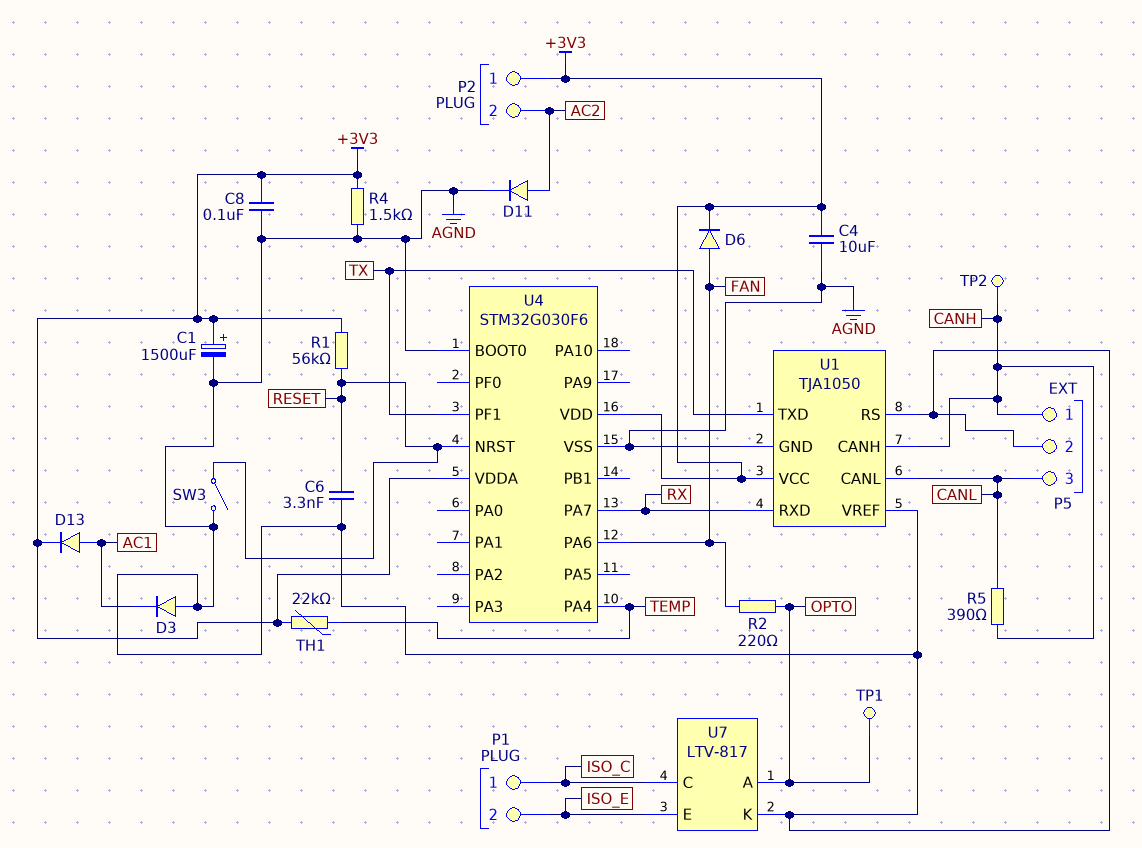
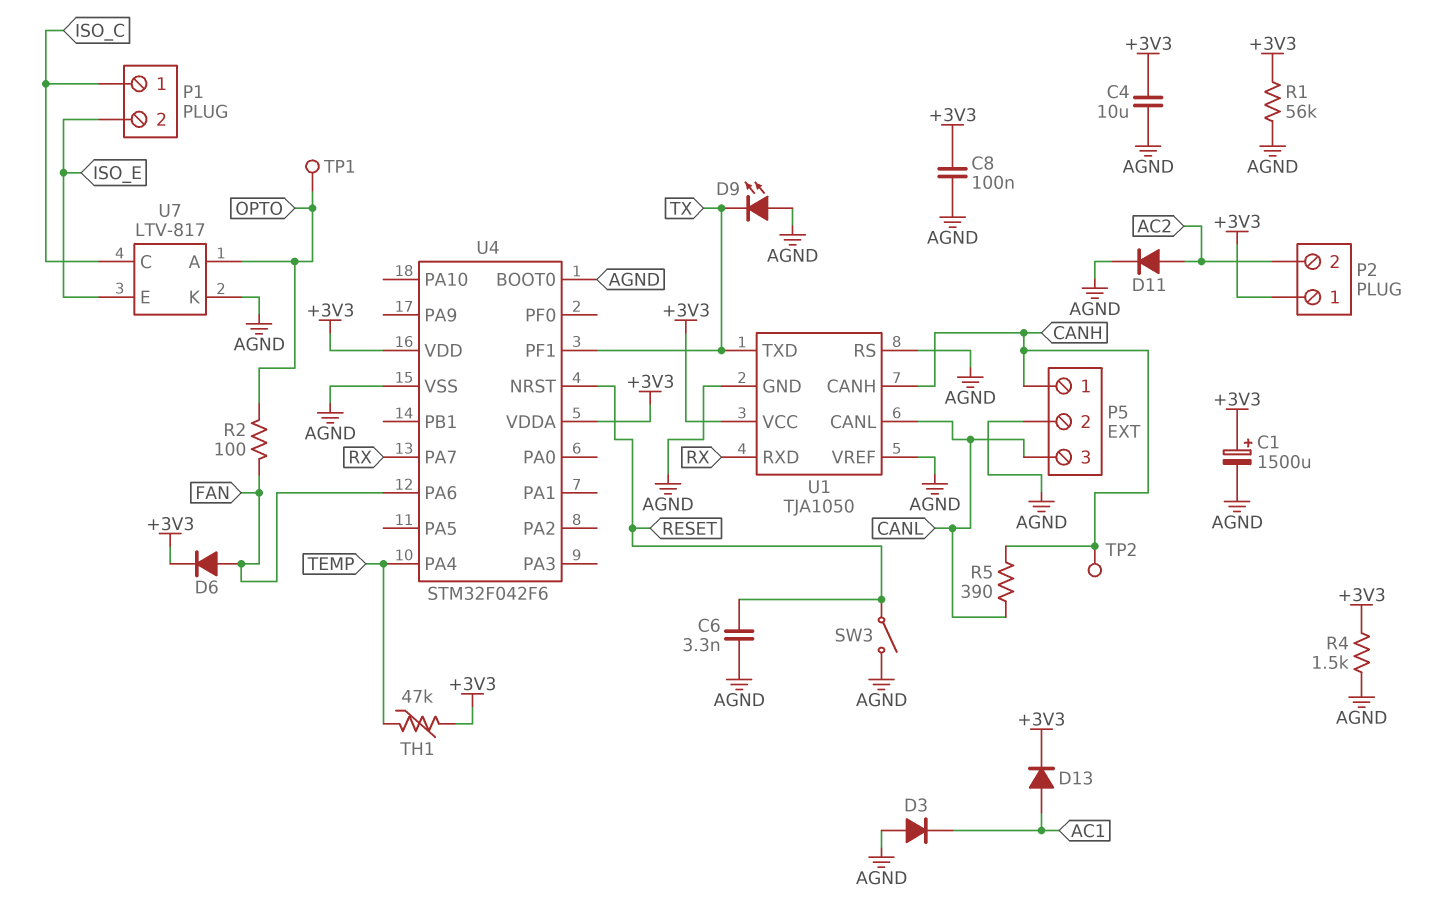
D9: none -> LED (A AGND, K TX)
R1: 56k (+3V3, RESET) -> 56k (+3V3, AGND)
R2: 220 (FAN, OPTO) -> 100 (FAN, OPTO)
TH1: 22k (+3V3, TEMP) -> 47k (+3V3, TEMP)
U4: STM32G030F6 -> STM32F042F6

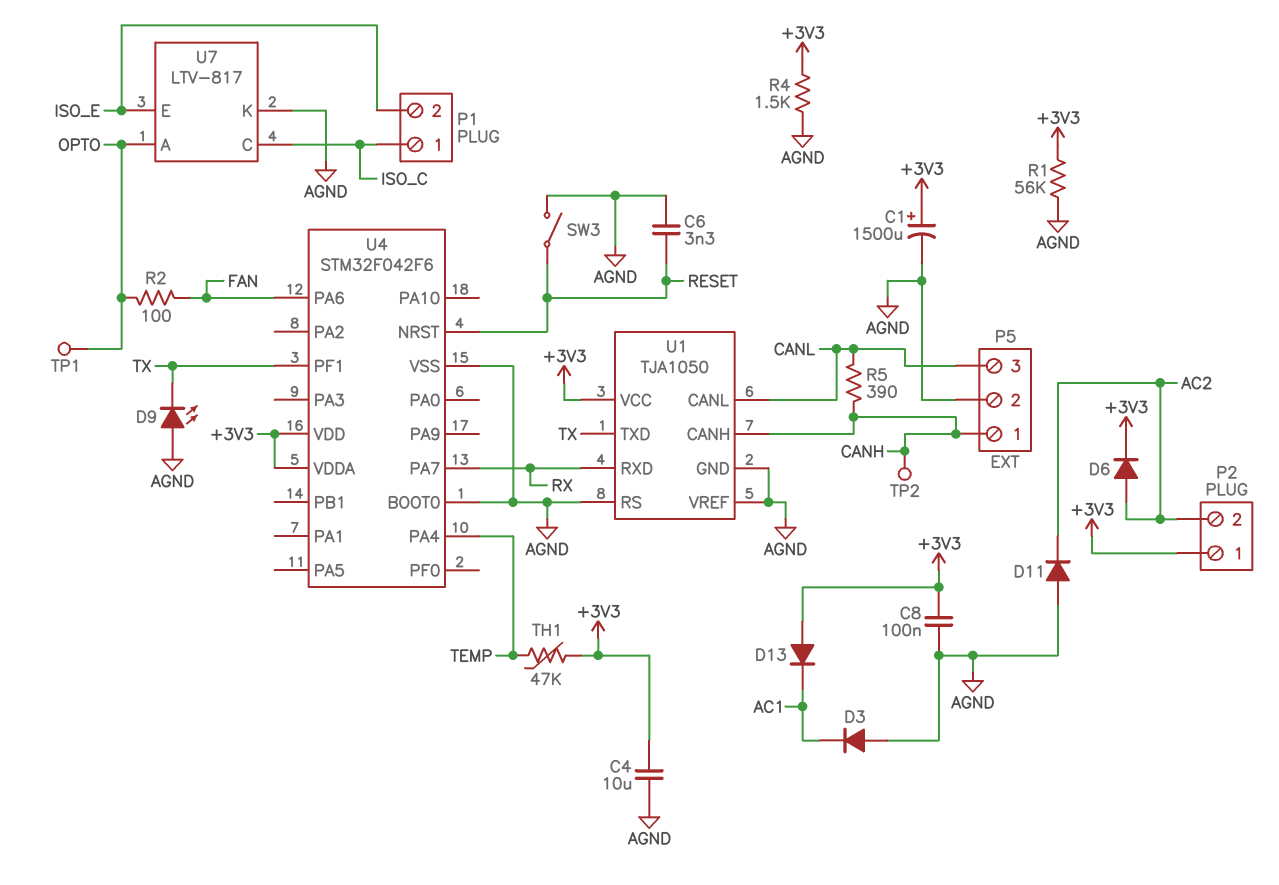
D6: diode (A FAN, K +3V3) -> diode (A AC2, K +3V3)
D11: diode (A AC2, K AGND) -> diode (A AGND, K AC2)
D13: diode (A AC1, K +3V3) -> diode (A +3V3, K AC1)

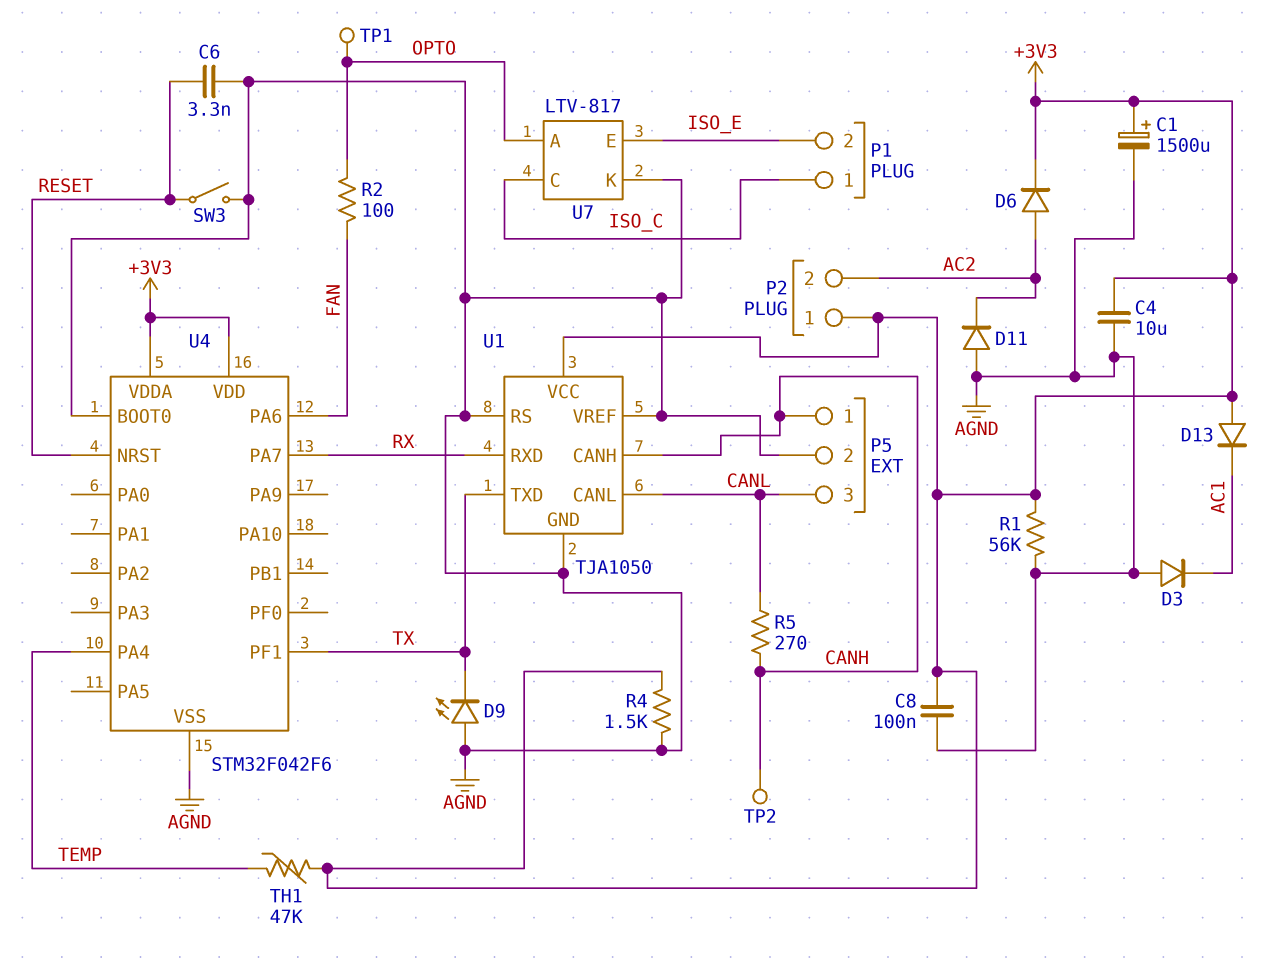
R5: 390 (CANH, CANL) -> 270 (CANH, CANL)

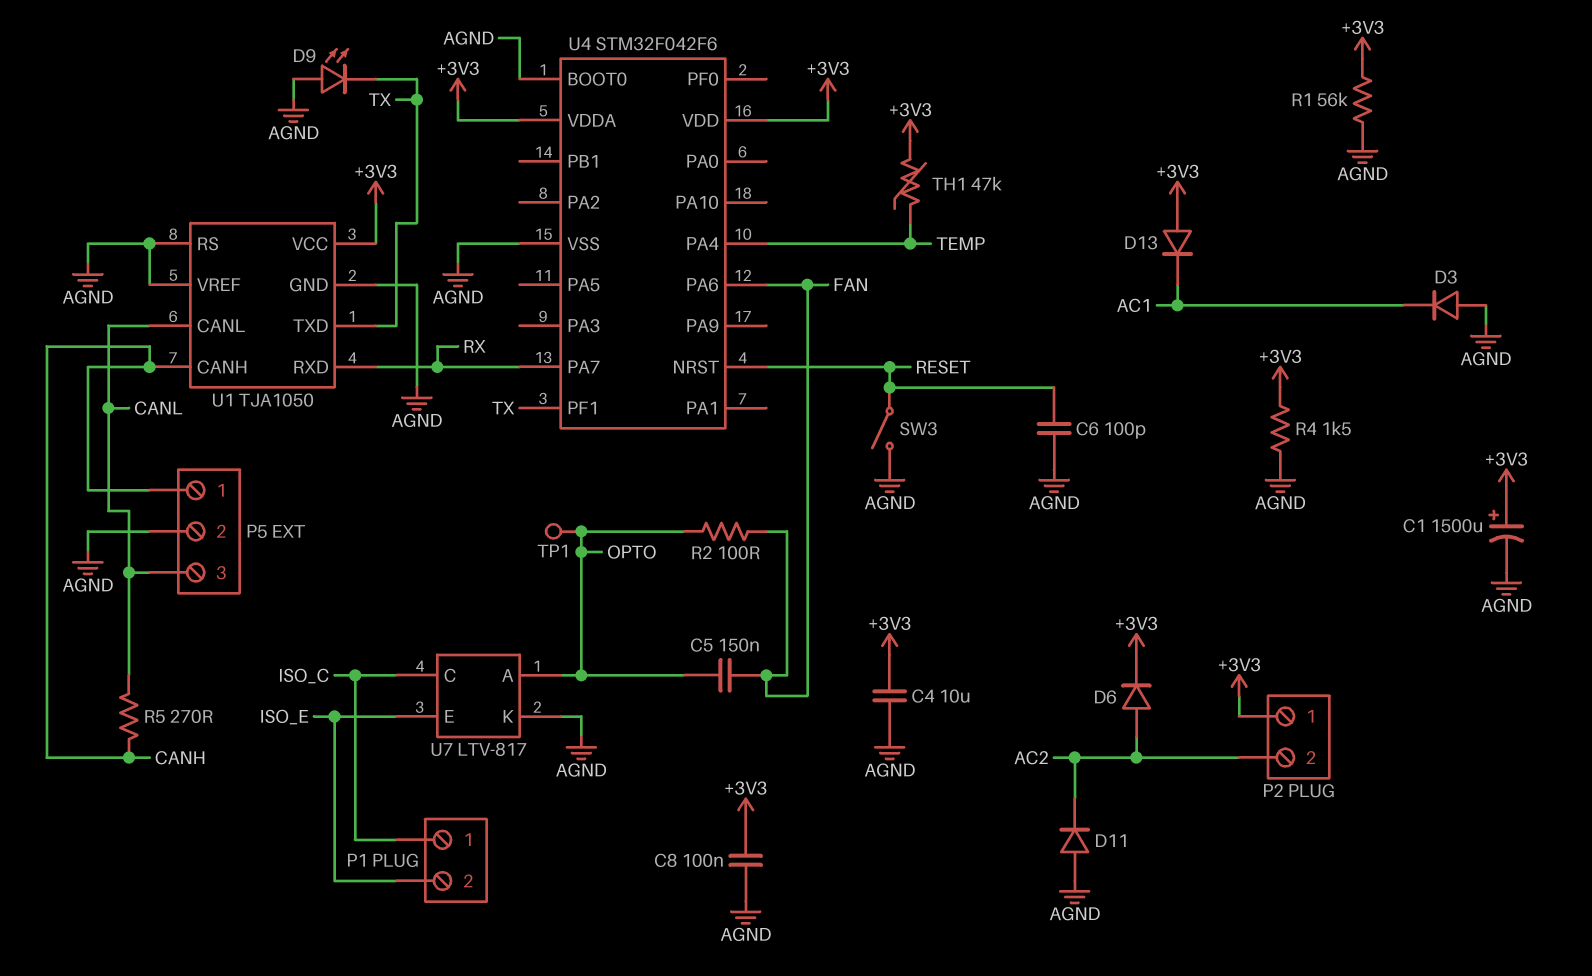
C5: none -> 150nF (FAN, OPTO)
C6: 3.3nF (AGND, RESET) -> 100pF (AGND, RESET)
TP2: test point (CANH) -> none

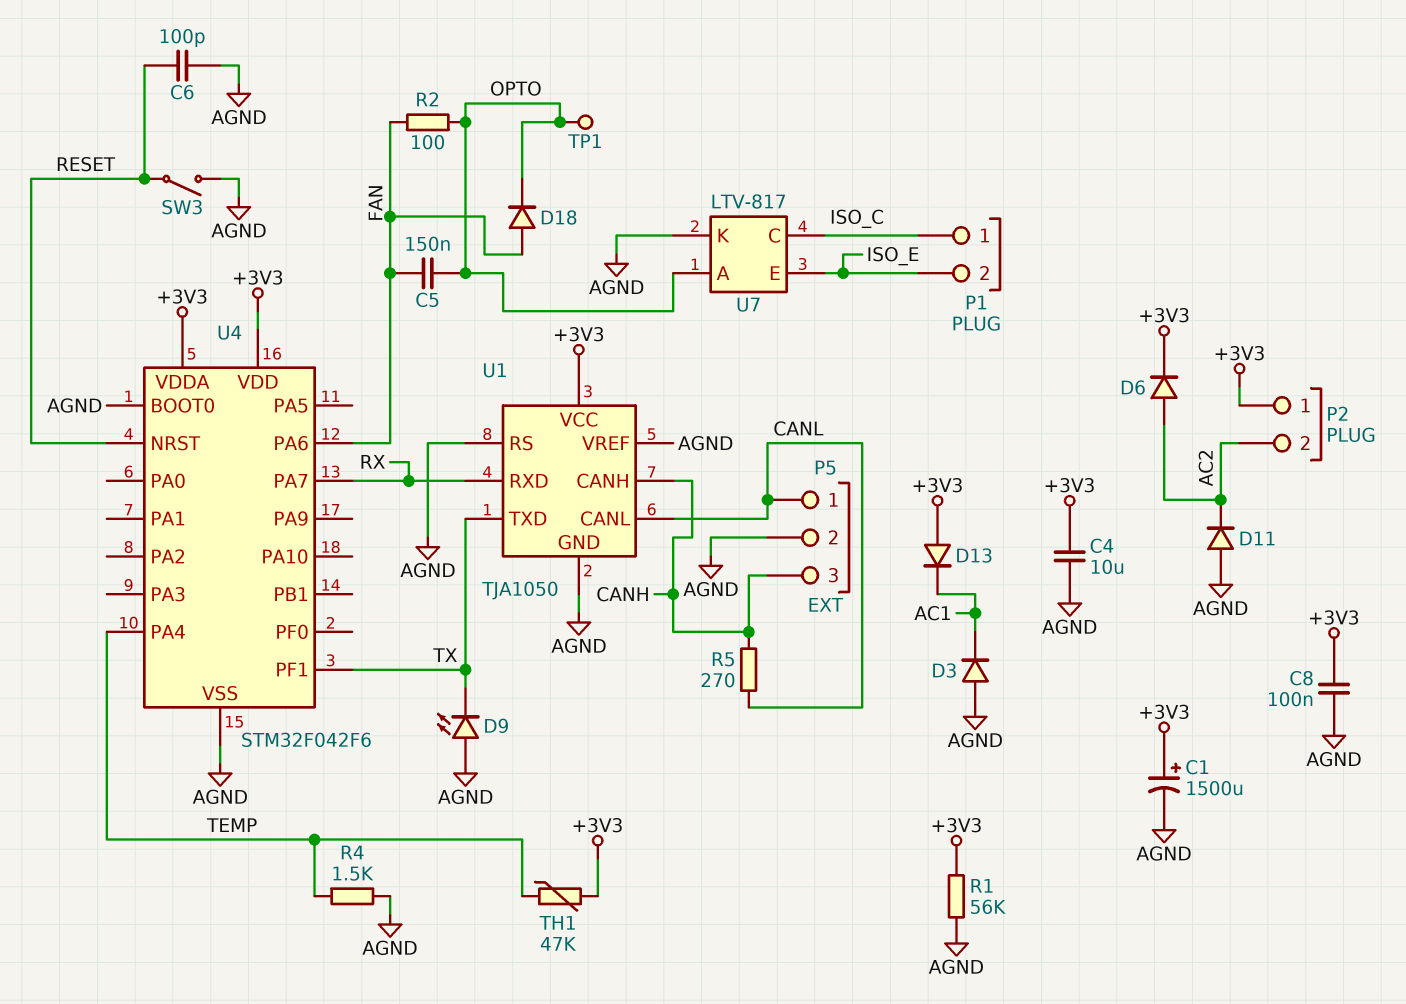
D18: none -> diode (A FAN, K OPTO)
P5 pin 1: CANH -> CANL
P5 pin 3: CANL -> CANH
R4: 1.5k (+3V3, AGND) -> 1.5k (AGND, TEMP)

